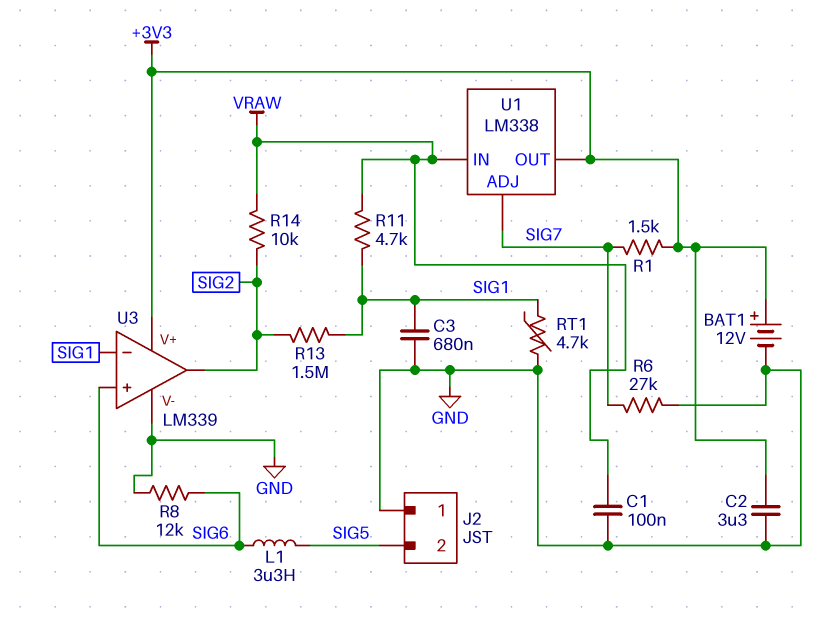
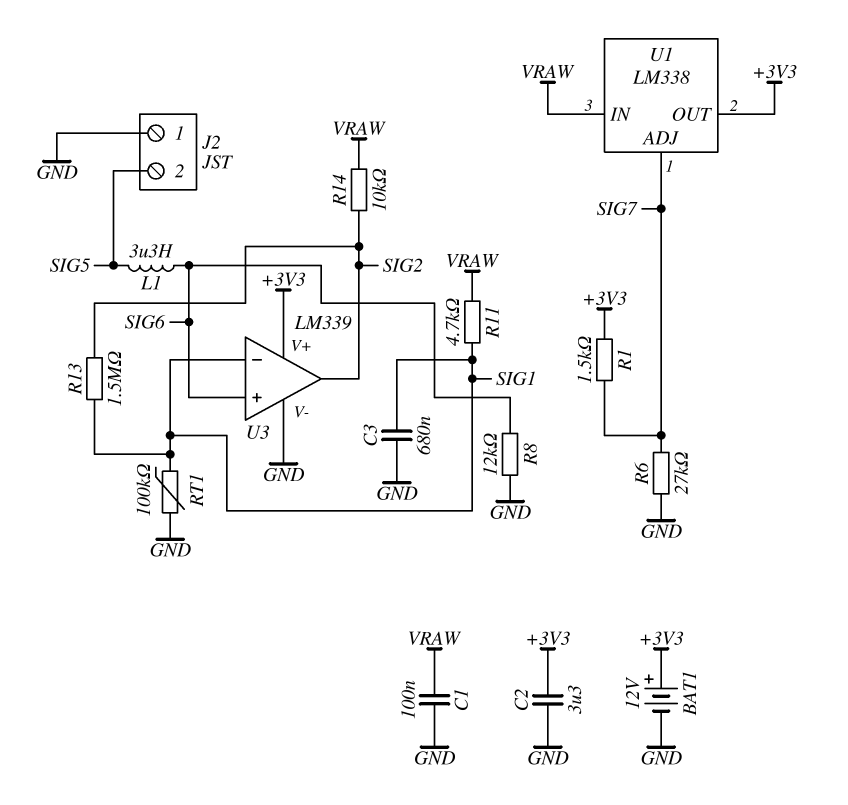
RT1: 4.7k (GND, SIG1) -> 100k (GND, SIG1)

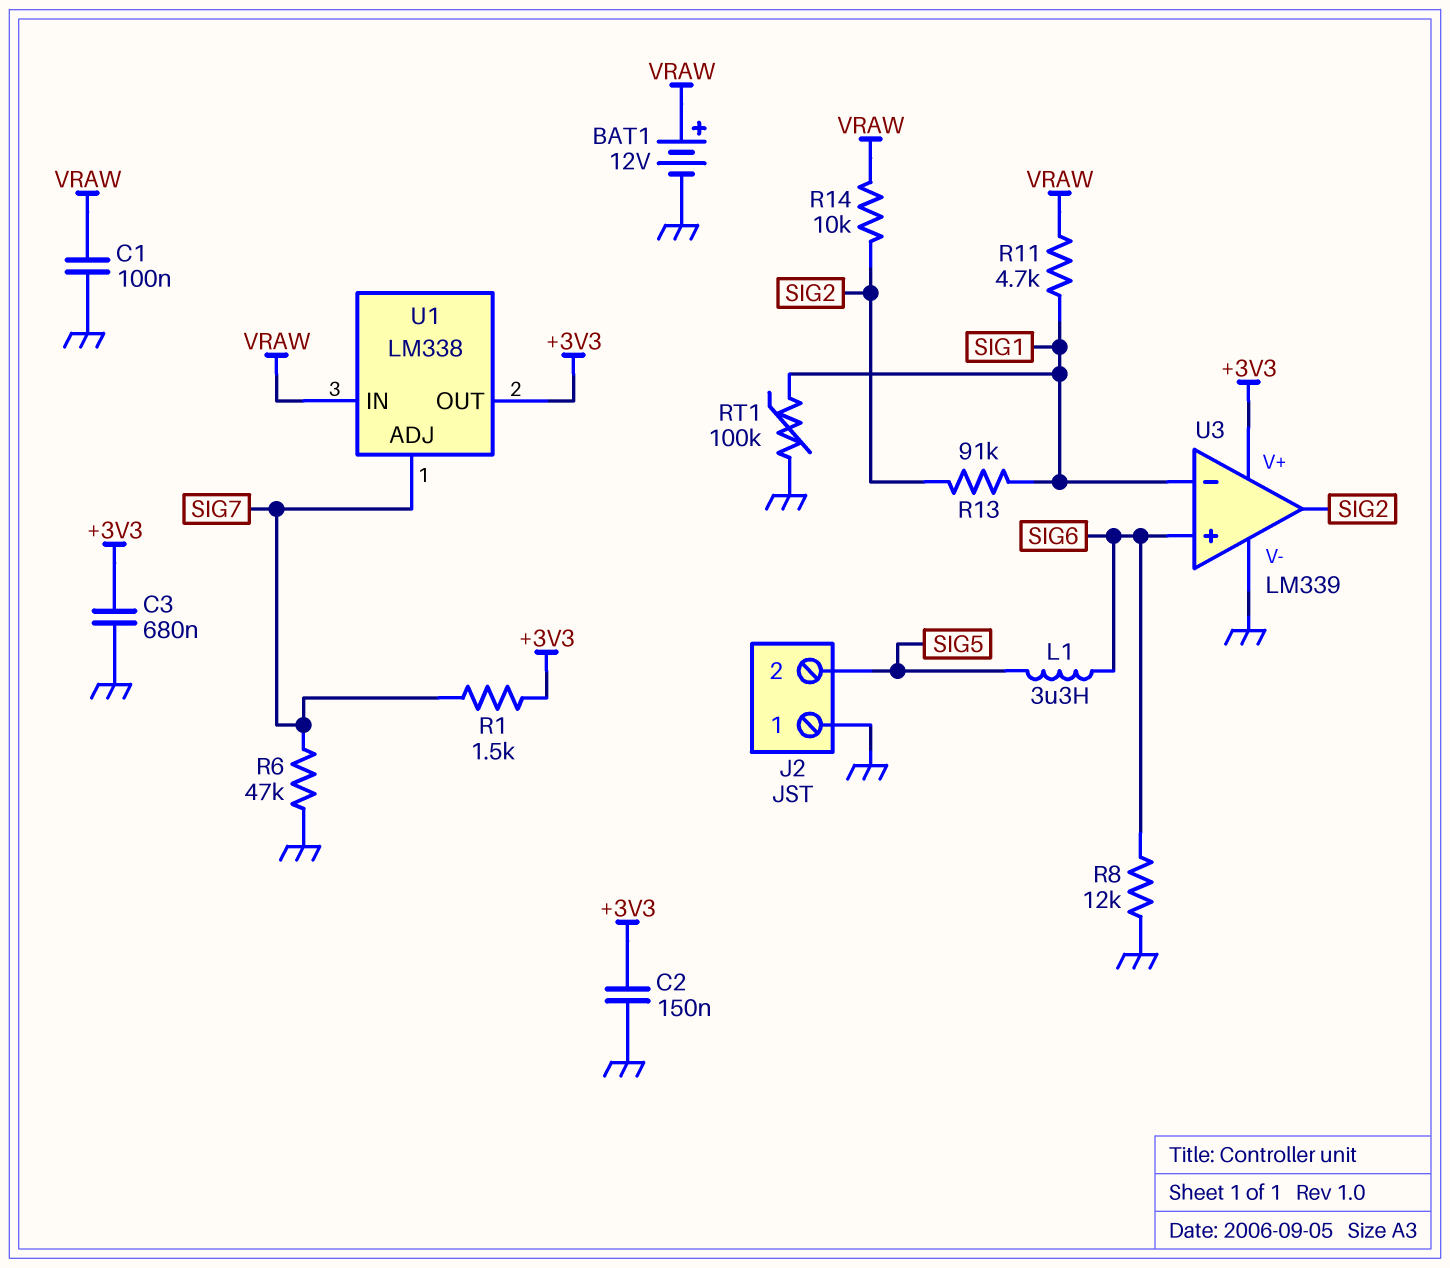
BAT1: 12V (plus +3V3, minus GND) -> 12V (plus VRAW, minus GND)
C2: 3.3uF (+3V3, GND) -> 150nF (+3V3, GND)
C3: 680nF (GND, SIG1) -> 680nF (+3V3, GND)
R6: 27k (GND, SIG7) -> 47k (GND, SIG7)
R13: 1.5M (SIG1, SIG2) -> 91k (SIG1, SIG2)

